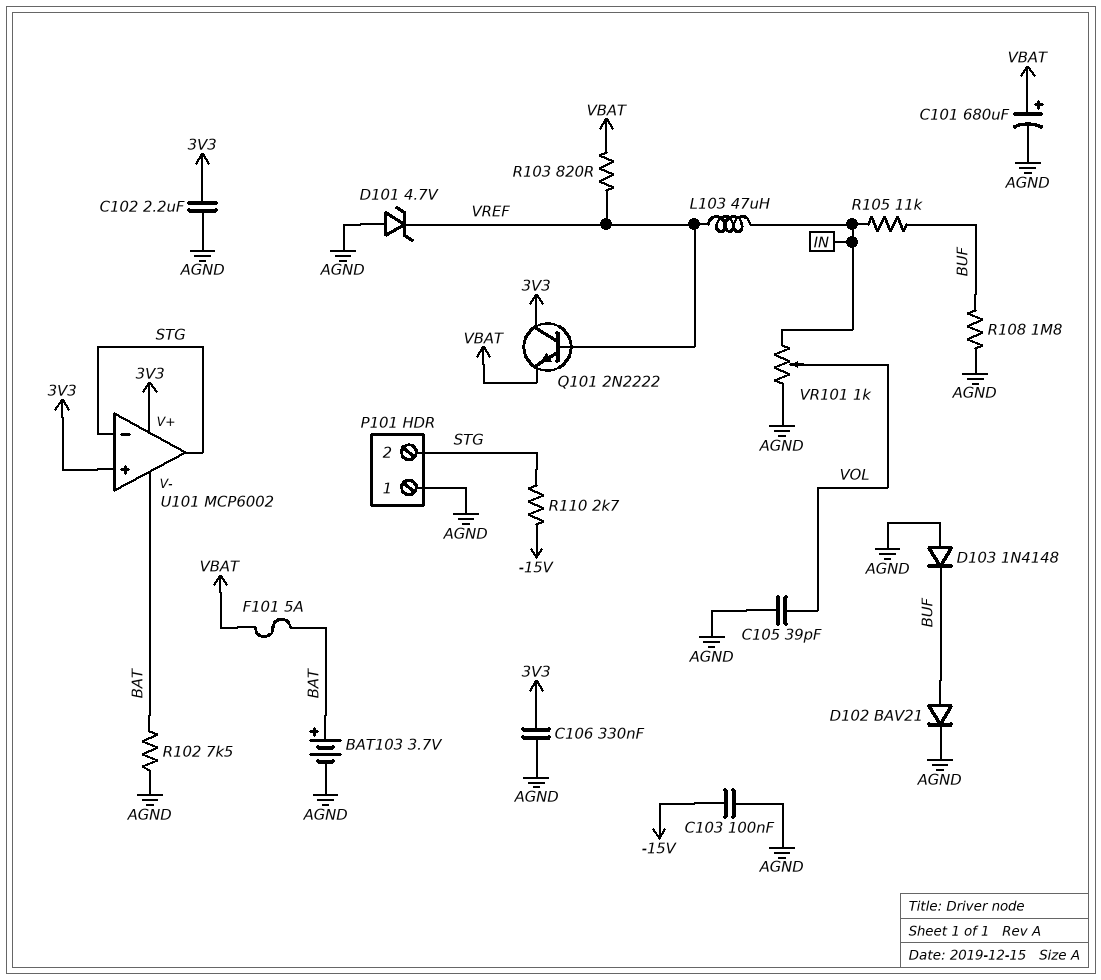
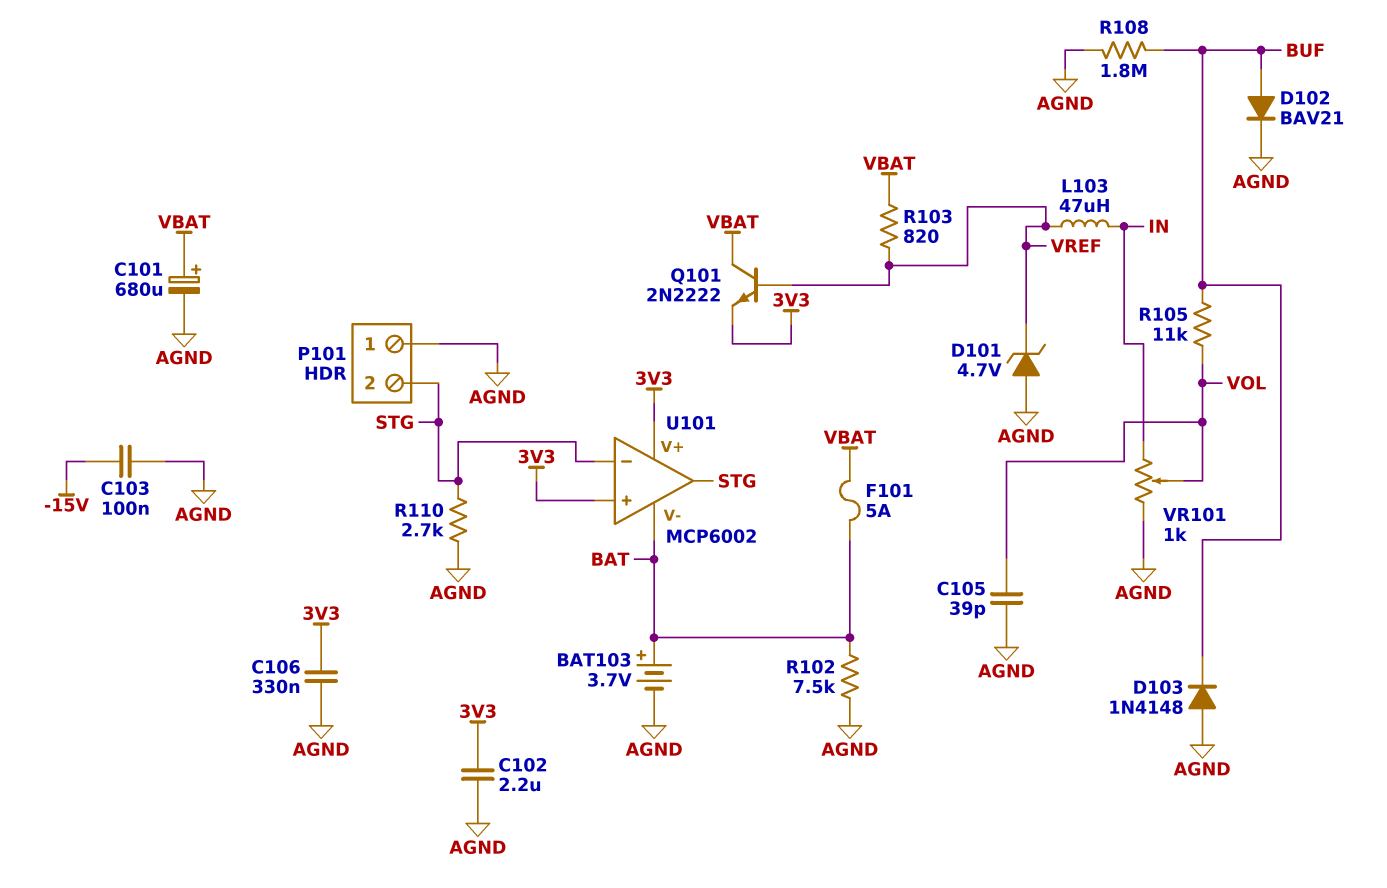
Q101: NPN 2N2222 (B VREF, C 3V3, E VBAT) -> NPN 2N2222 (B VREF, C VBAT, E 3V3)
R105: 11k (BUF, IN) -> 11k (BUF, VOL)
R110: 2.7k (-15V, STG) -> 2.7k (AGND, STG)

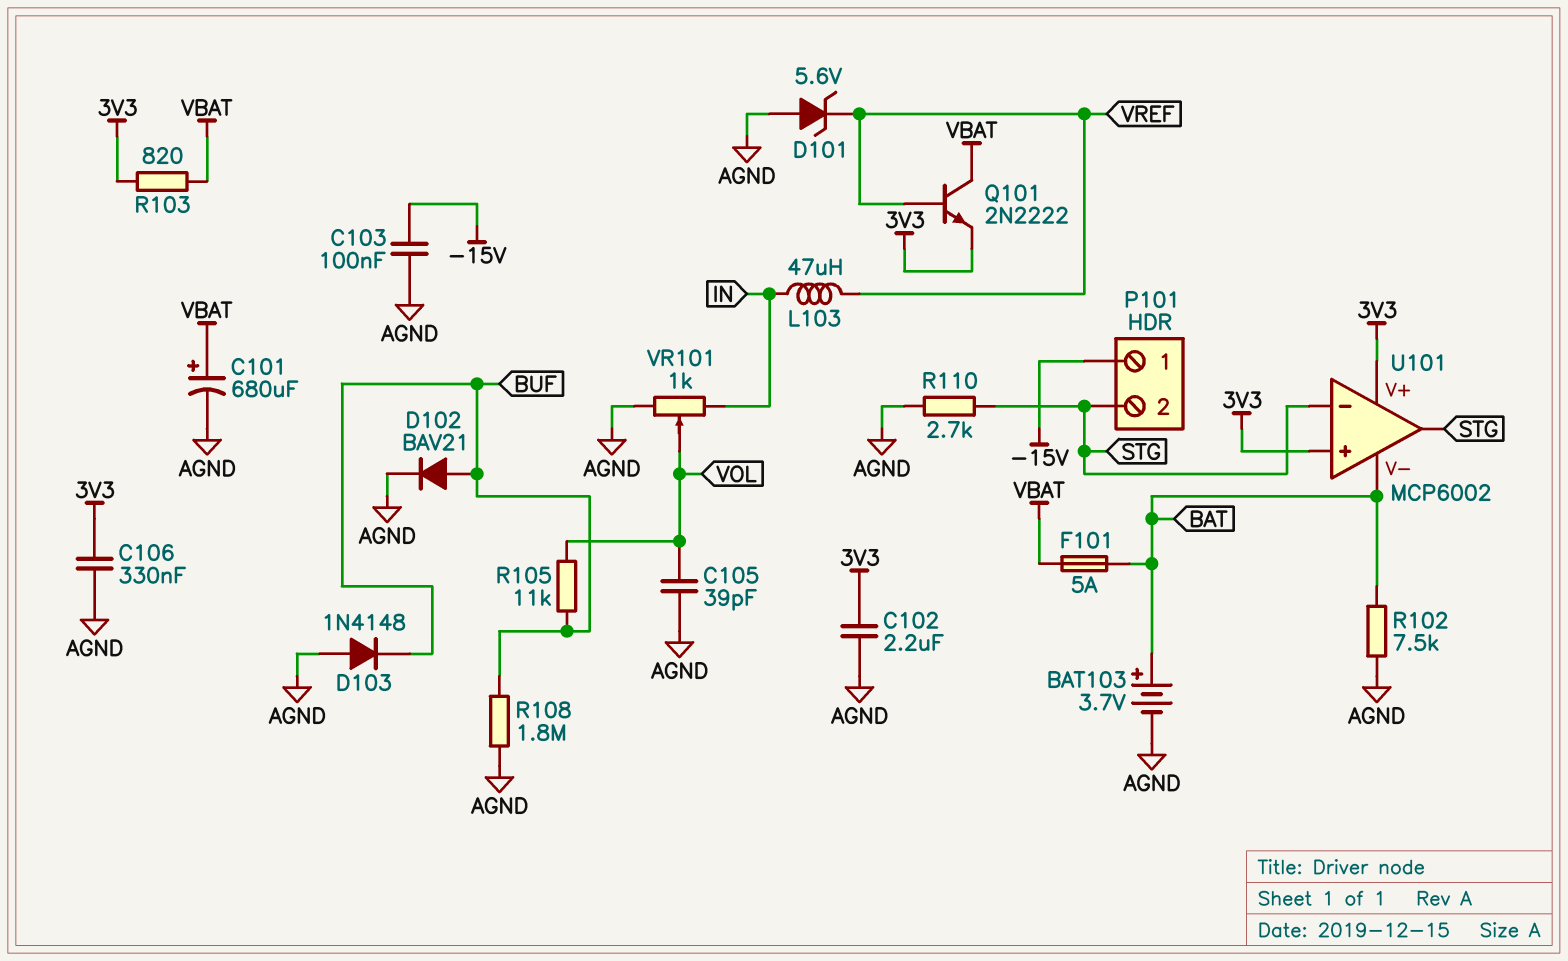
D101: zener 4.7V (A AGND, K VREF) -> zener 5.6V (A AGND, K VREF)
P101 pin 1: AGND -> -15V
R103: 820 (VBAT, VREF) -> 820 (3V3, VBAT)

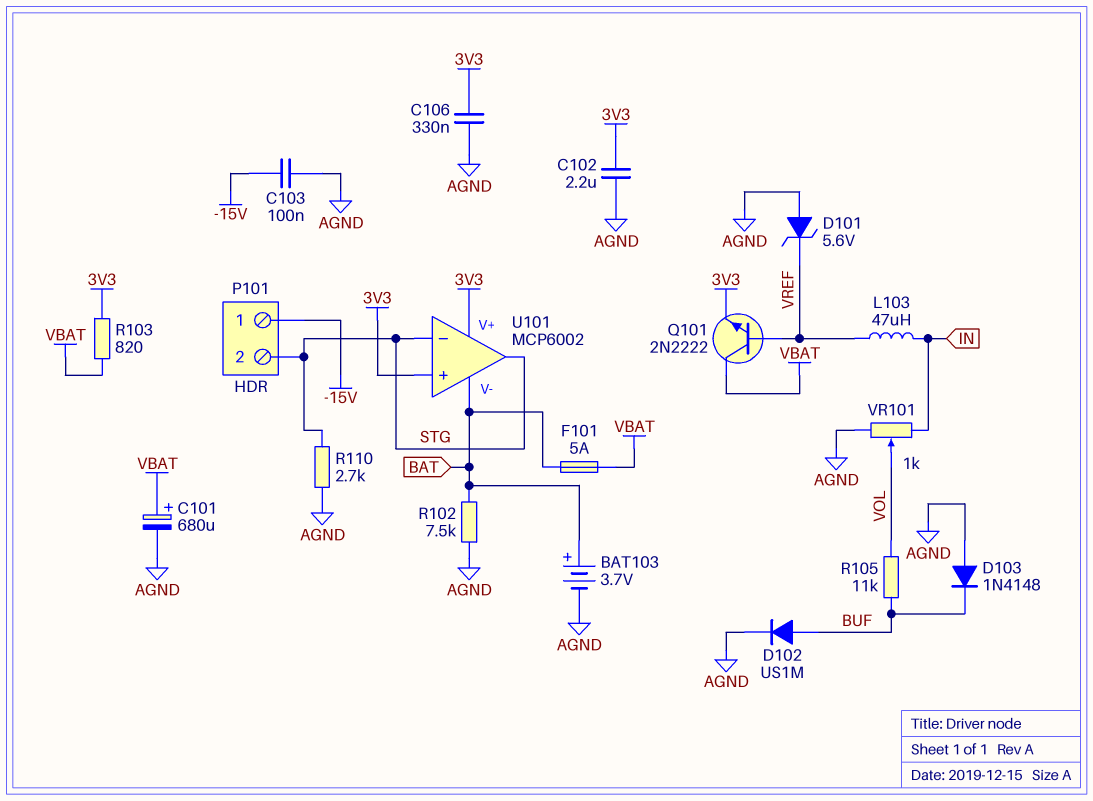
C105: 39pF (AGND, VOL) -> none
D102: diode BAV21 (A BUF, K AGND) -> diode US1M (A BUF, K AGND)
R108: 1.8M (AGND, BUF) -> none

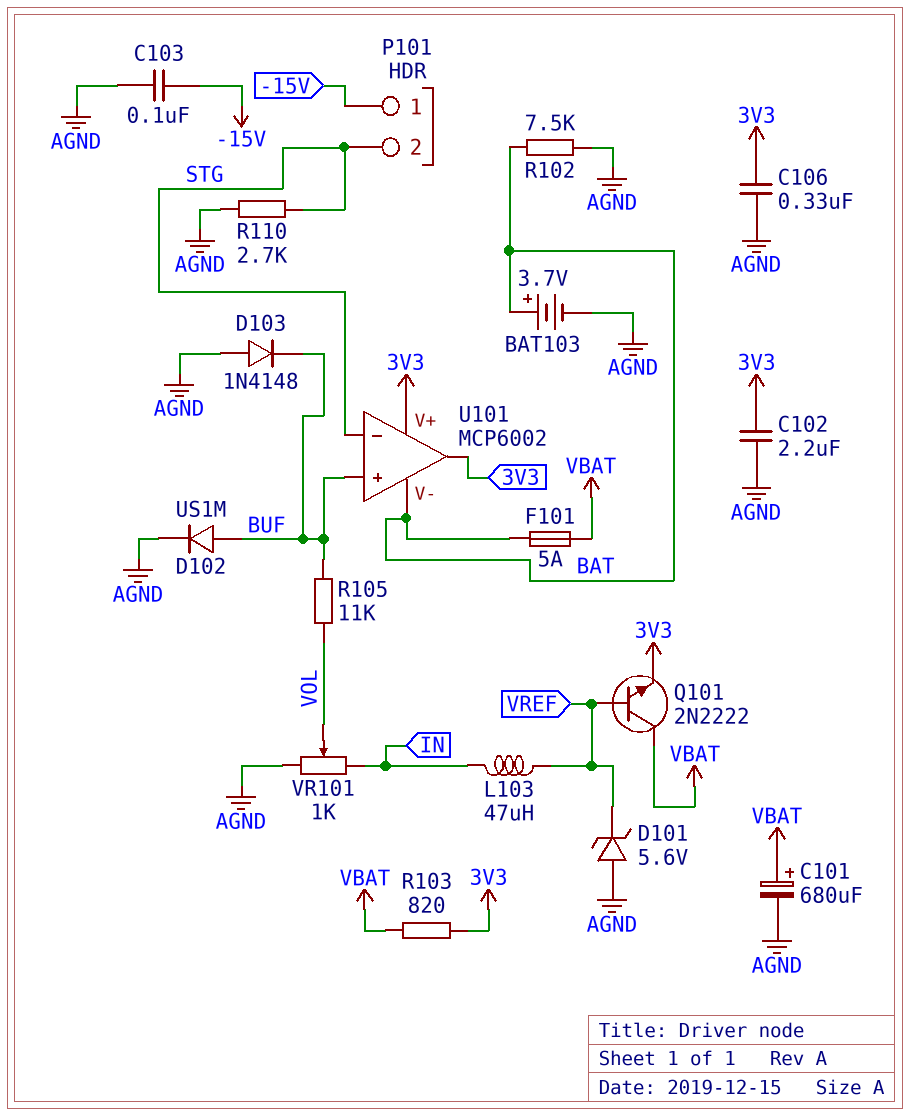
U101 pin in+: 3V3 -> BUF
U101 pin out: STG -> 3V3

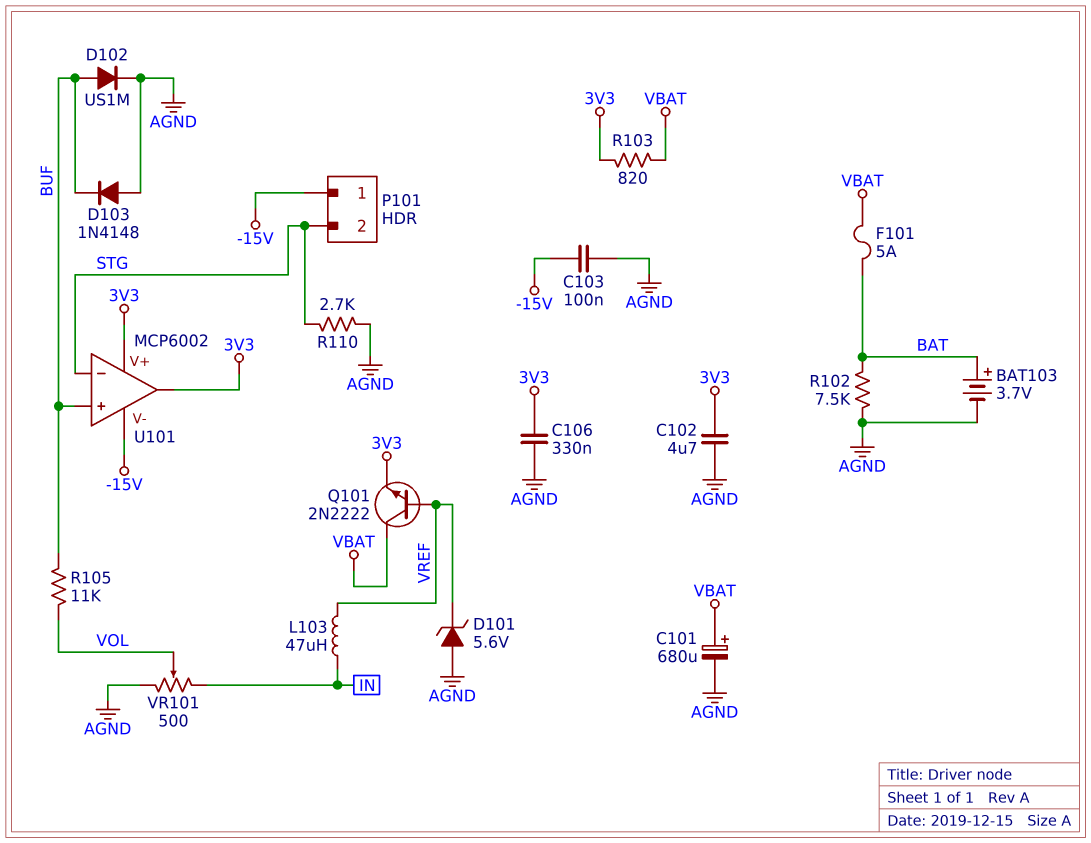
C102: 2.2uF (3V3, AGND) -> 4.7uF (3V3, AGND)
U101 pin V-: BAT -> -15V
VR101: 1k (AGND, IN, wiper VOL) -> 500 (AGND, IN, wiper VOL)

